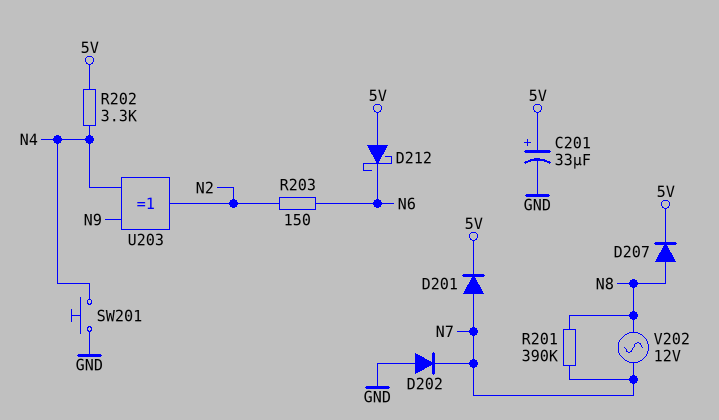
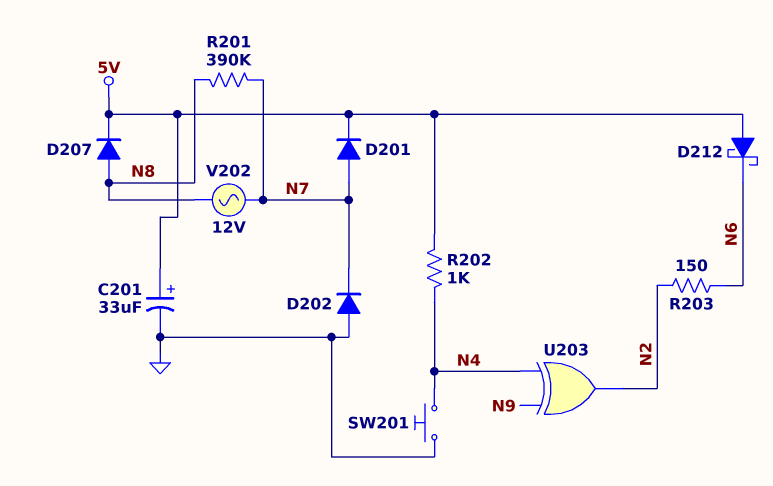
R202: 3.3k (5V, N4) -> 1k (5V, N4)

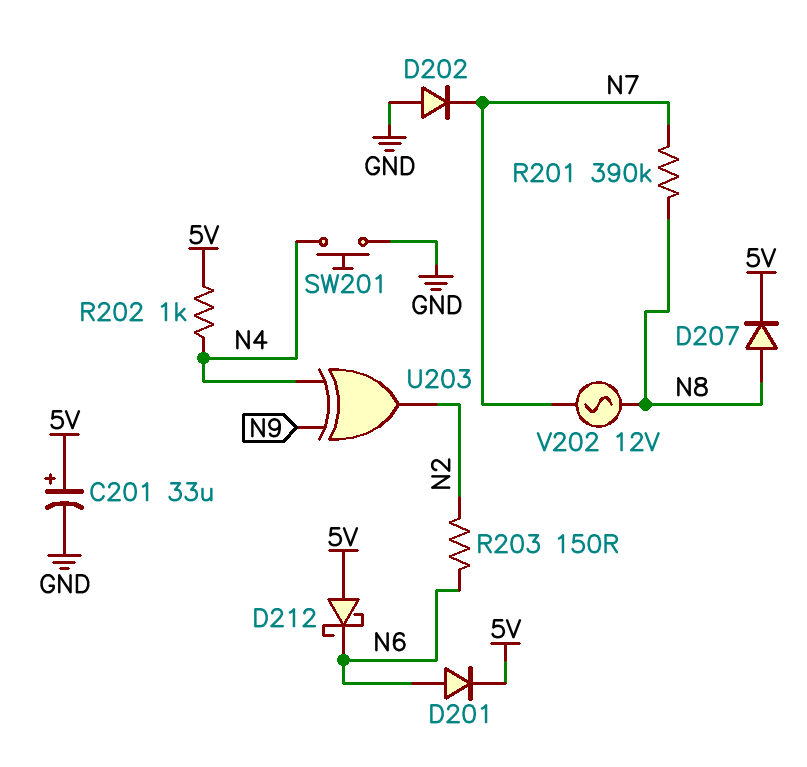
D201: diode (A N7, K 5V) -> diode (A N6, K 5V)

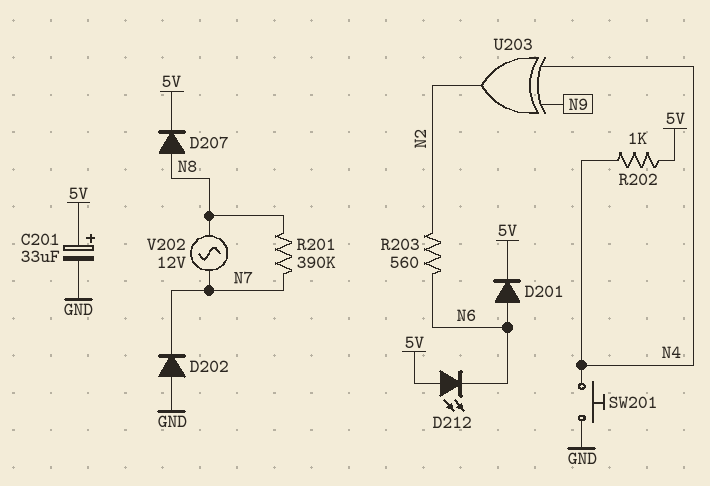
D212: schottky (A 5V, K N6) -> LED (A 5V, K N6)
R203: 150 (N2, N6) -> 560 (N2, N6)

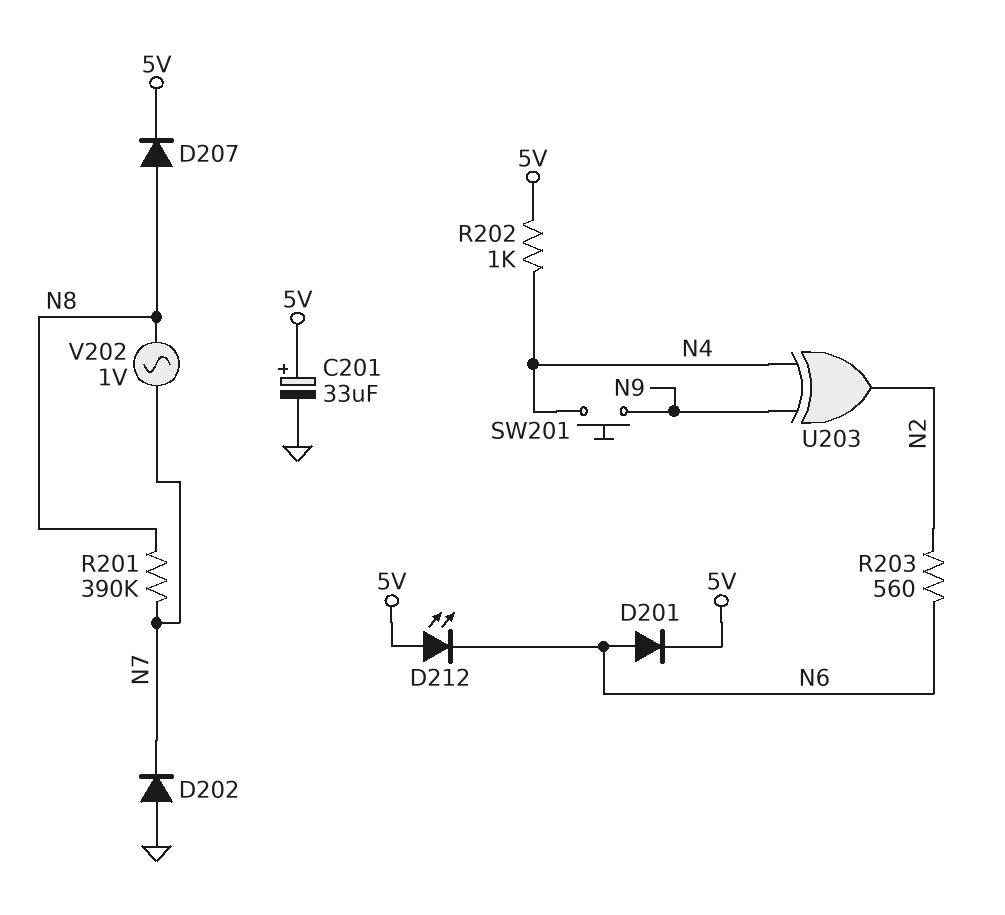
SW201: button (GND, N4) -> button (N4, N9)
V202: AC 12V (N7, N8) -> AC 1V (N7, N8)

